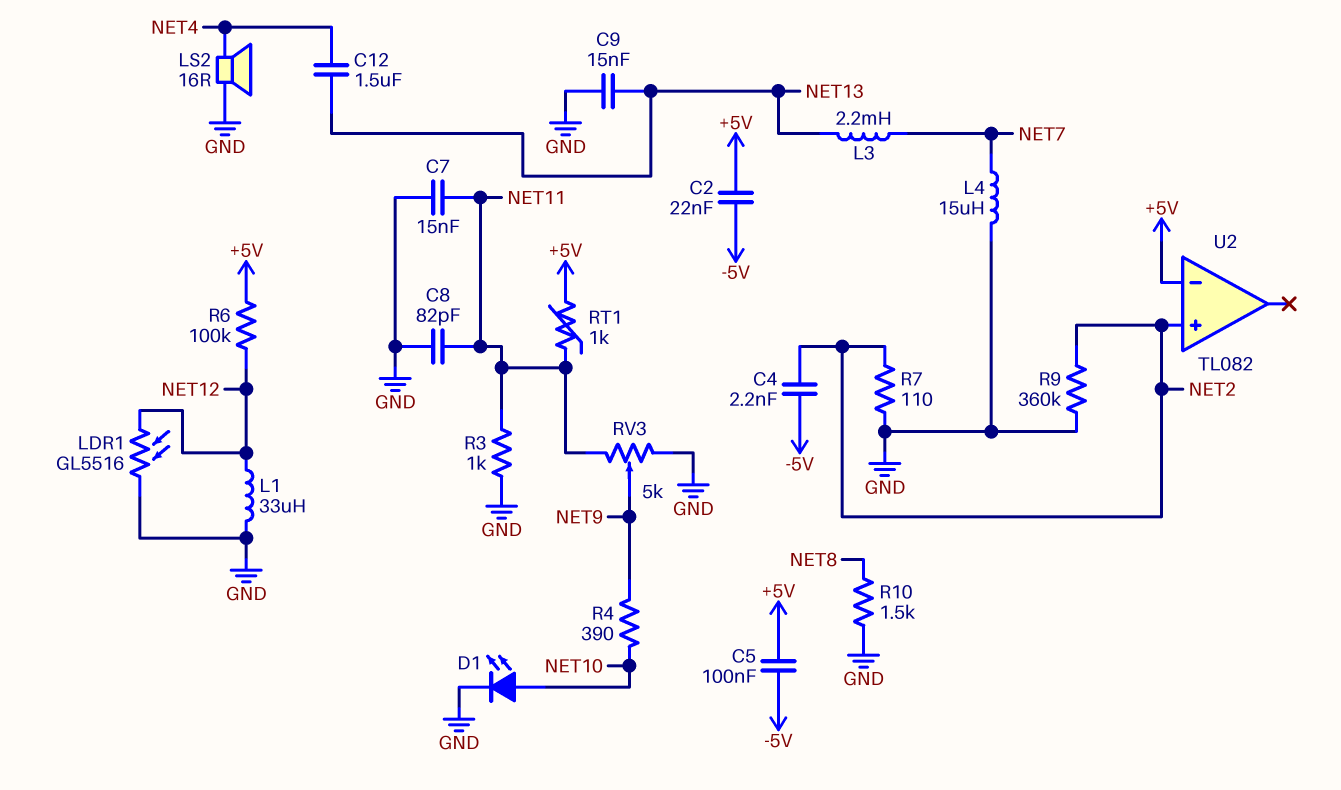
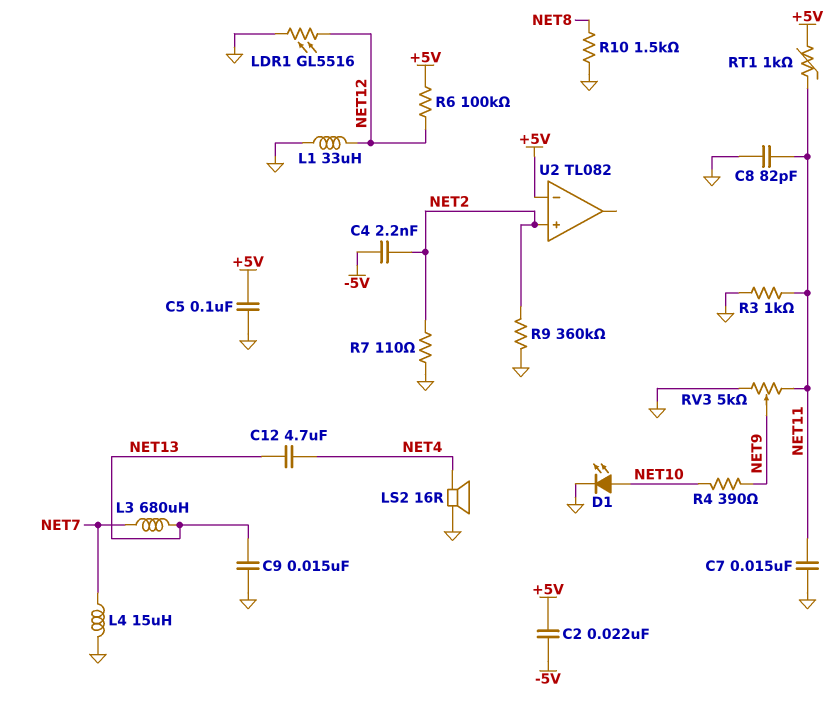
C5: 100nF (+5V, -5V) -> 100nF (+5V, GND)
C12: 1.5uF (NET4, NET13) -> 4.7uF (NET4, NET13)
L3: 2.2mH (NET7, NET13) -> 680uH (NET7, NET13)

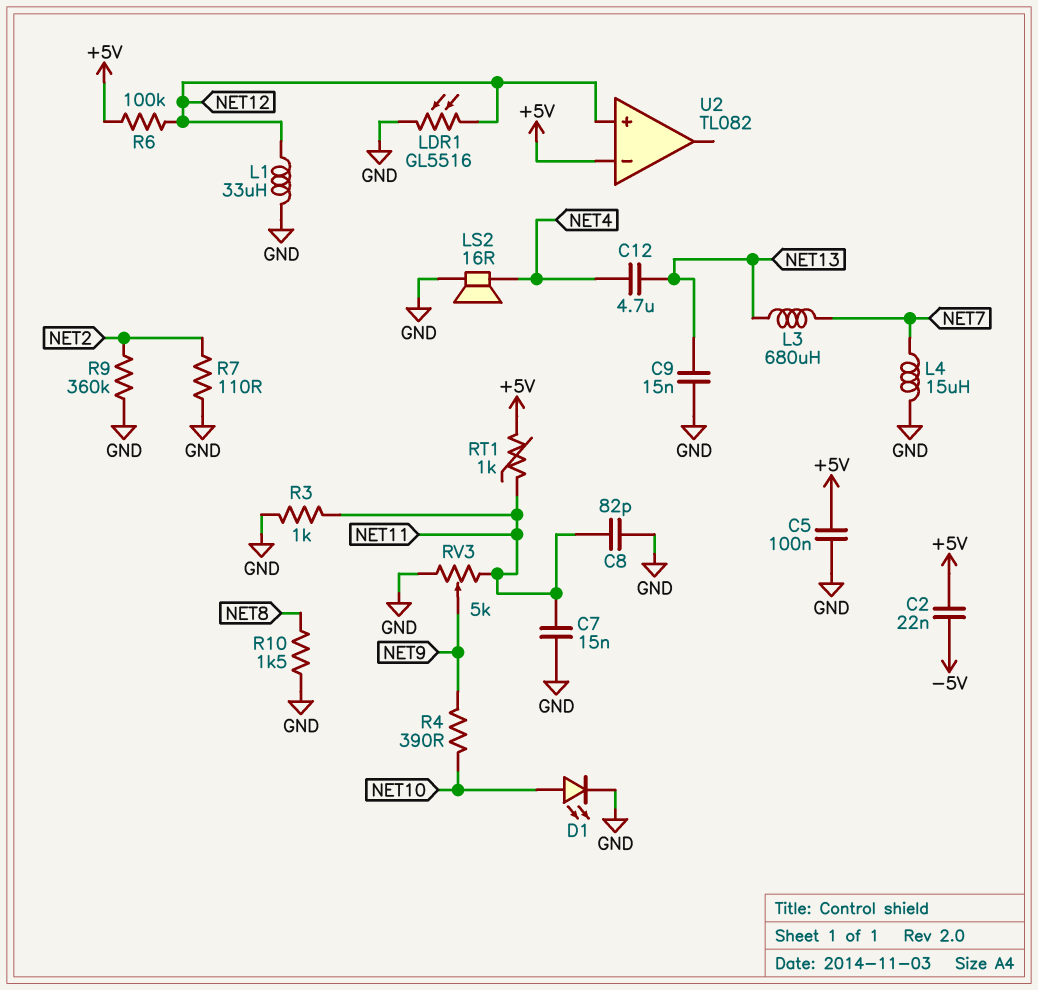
C4: 2.2nF (-5V, NET2) -> none
U2 pin in+: NET2 -> NET12

